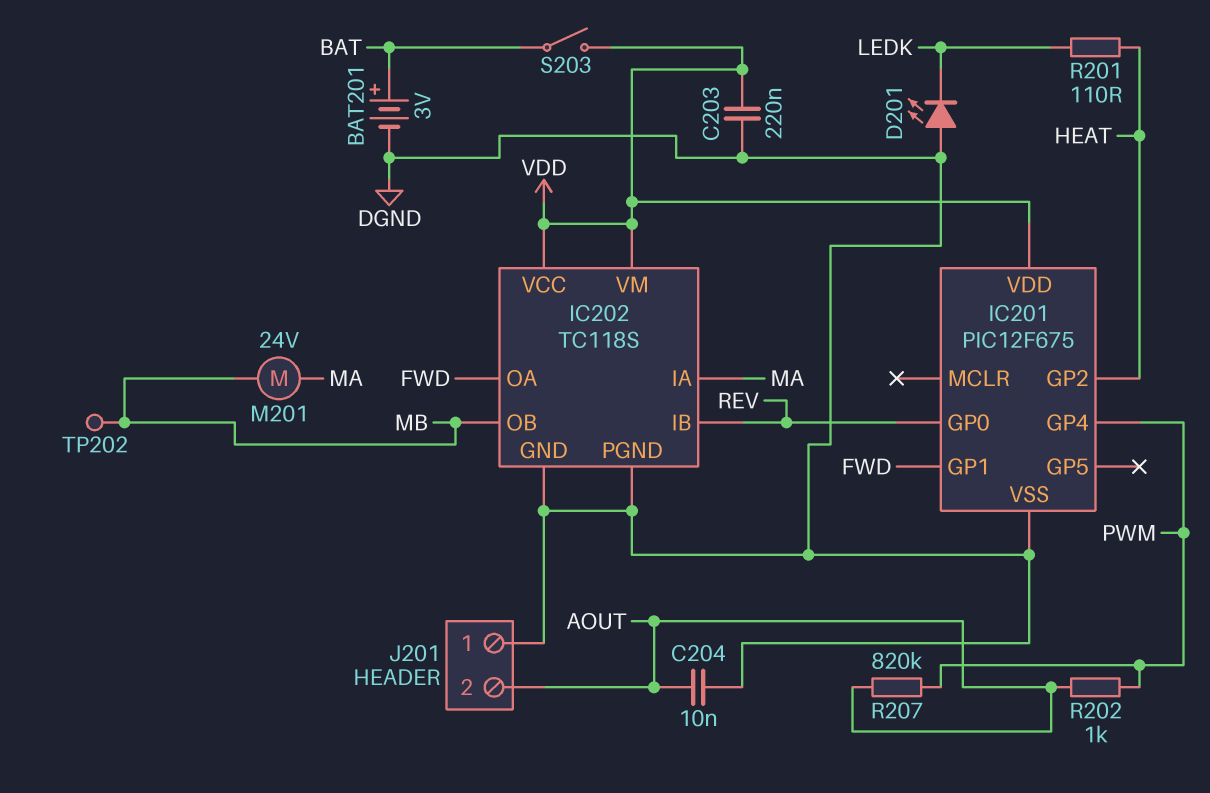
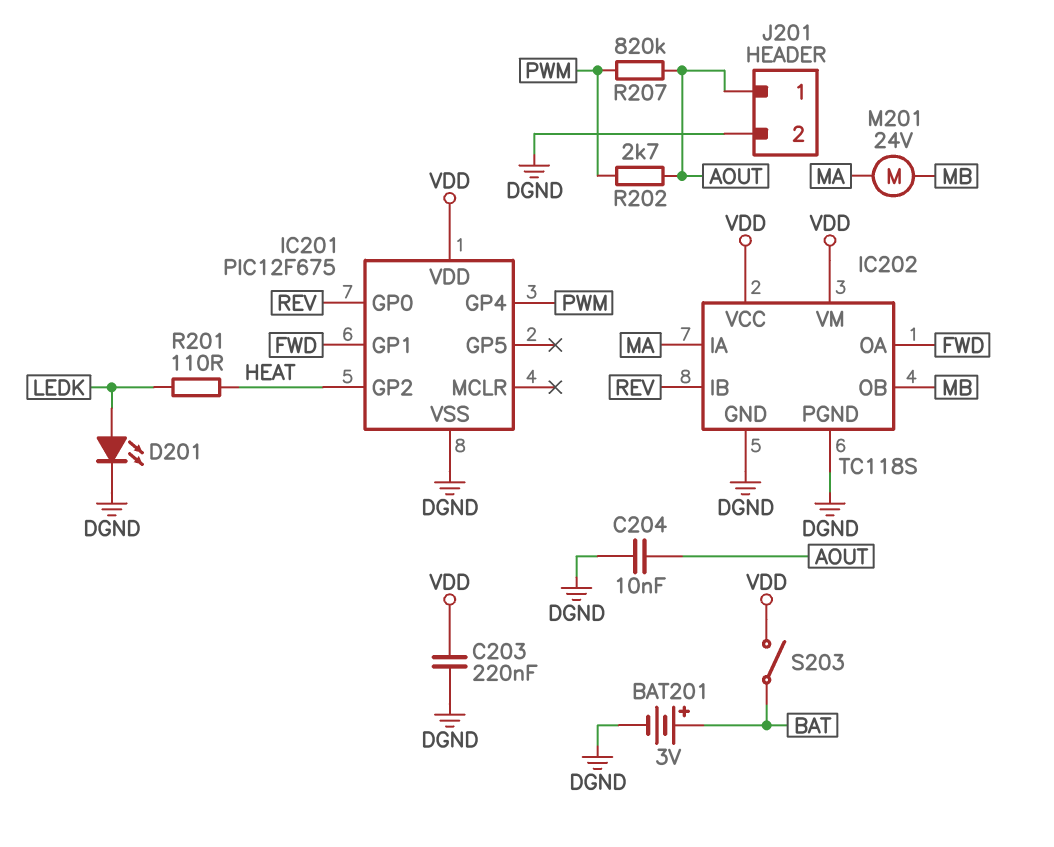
D201: LED (A DGND, K LEDK) -> LED (A LEDK, K DGND)
J201 pin 1: DGND -> AOUT
J201 pin 2: AOUT -> DGND
R202: 1k (AOUT, PWM) -> 2.7k (AOUT, PWM)
TP202: test point (MB) -> none

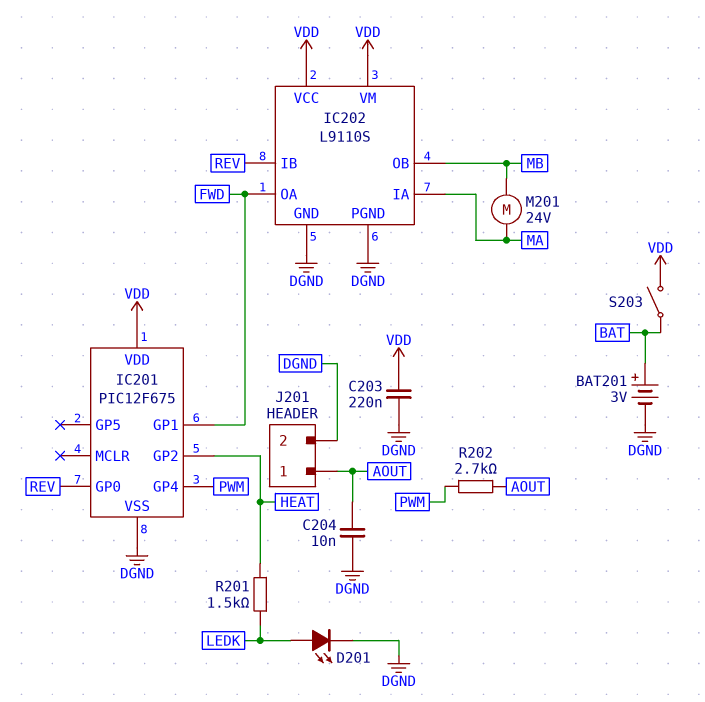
IC202: TC118S -> L9110S
R201: 110 (HEAT, LEDK) -> 1.5k (HEAT, LEDK)
R207: 820k (AOUT, PWM) -> none

